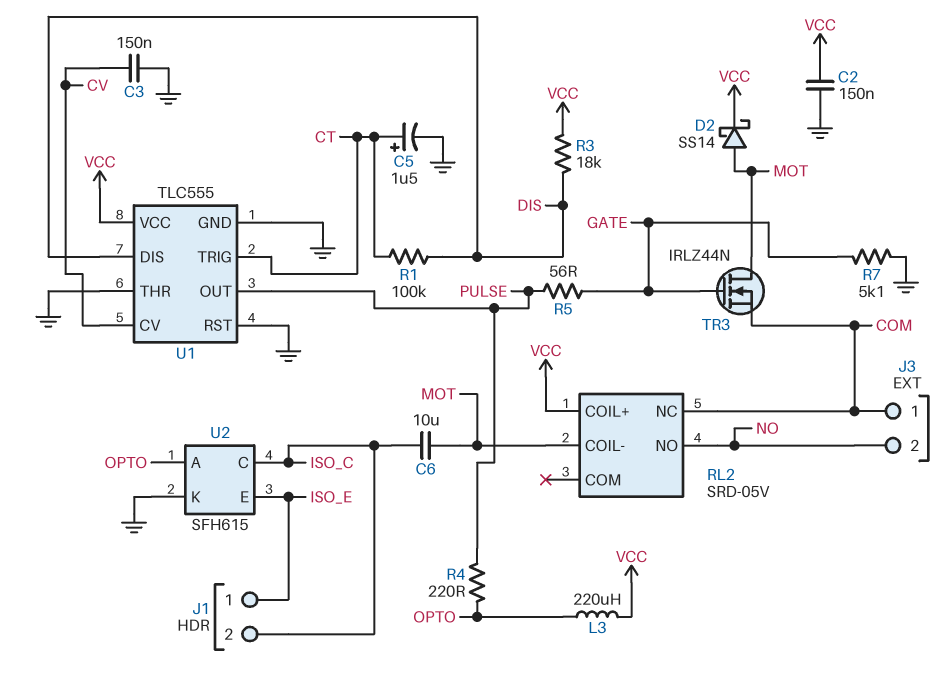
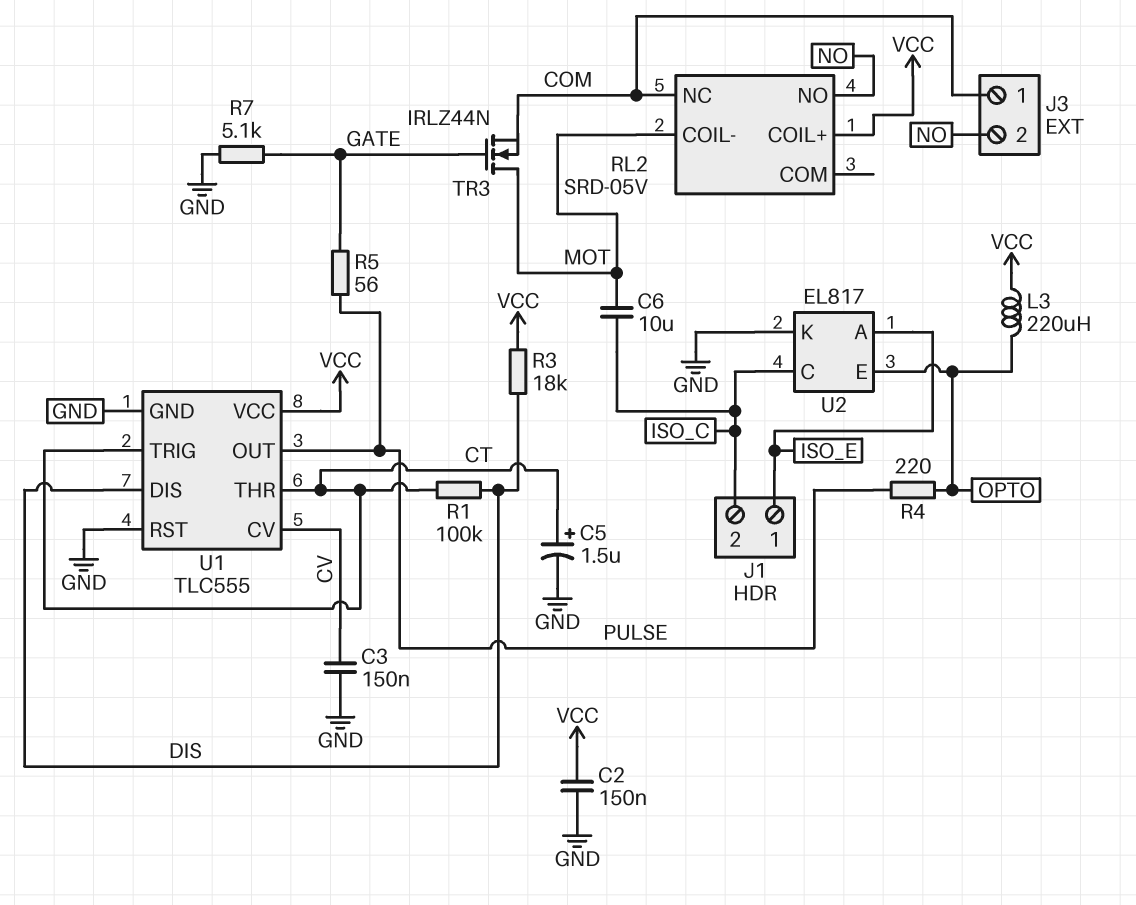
D2: schottky SS14 (A MOT, K VCC) -> none
U1 pin THR: GND -> CT
U2: SFH615 -> EL817
U2 pin A: OPTO -> ISO_E
U2 pin E: ISO_E -> OPTO

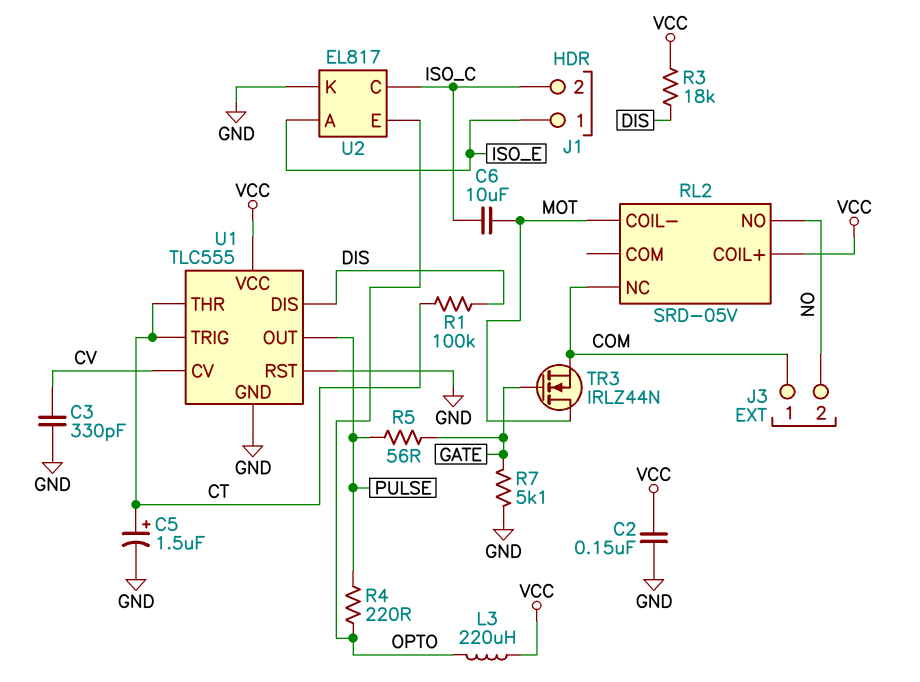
C3: 150nF (CV, GND) -> 330pF (CV, GND)

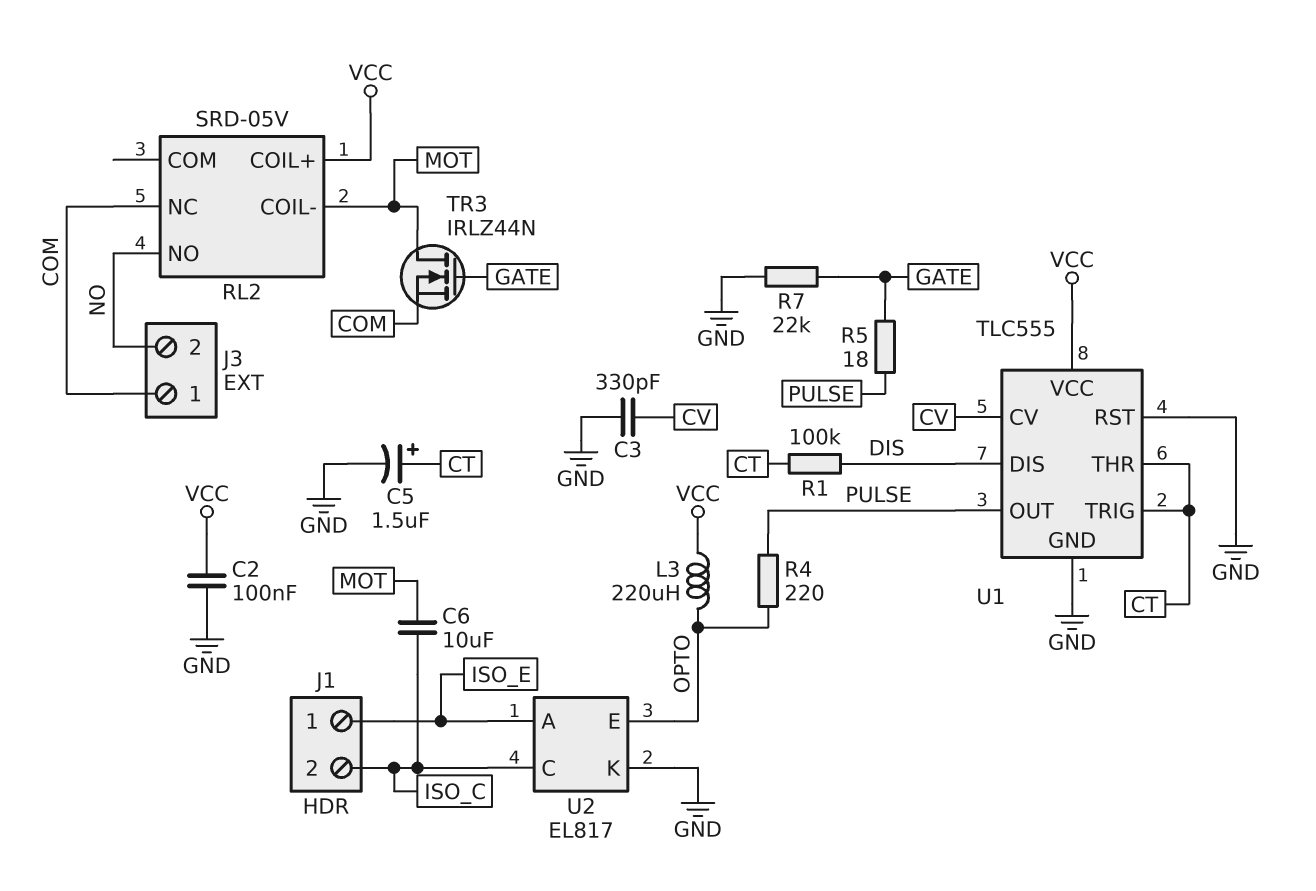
C2: 150nF (GND, VCC) -> 100nF (GND, VCC)
R3: 18k (DIS, VCC) -> none
R5: 56 (GATE, PULSE) -> 18 (GATE, PULSE)
R7: 5.1k (GATE, GND) -> 22k (GATE, GND)

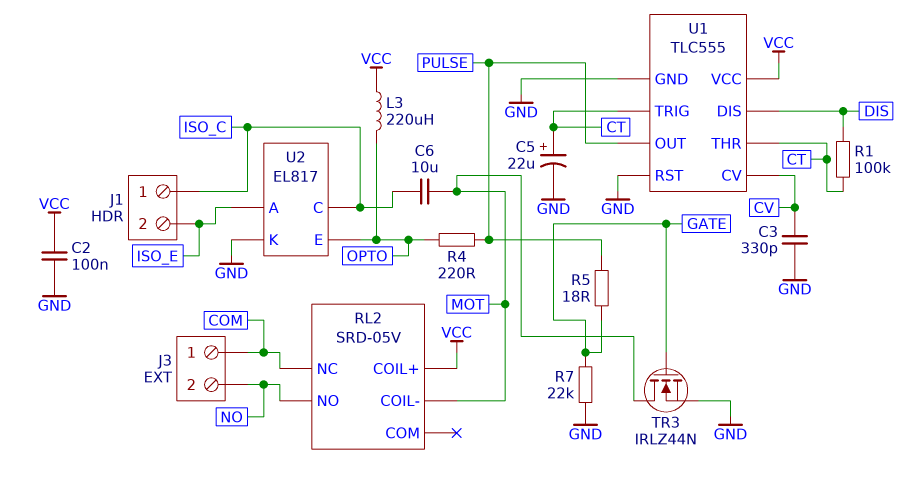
C5: 1.5uF (plus CT, minus GND) -> 22uF (plus CT, minus GND)
J1 pin 1: ISO_E -> ISO_C
J1 pin 2: ISO_C -> ISO_E
TR3: NMOS IRLZ44N (G GATE, D MOT, S COM) -> NMOS IRLZ44N (G GATE, D MOT, S GND)

